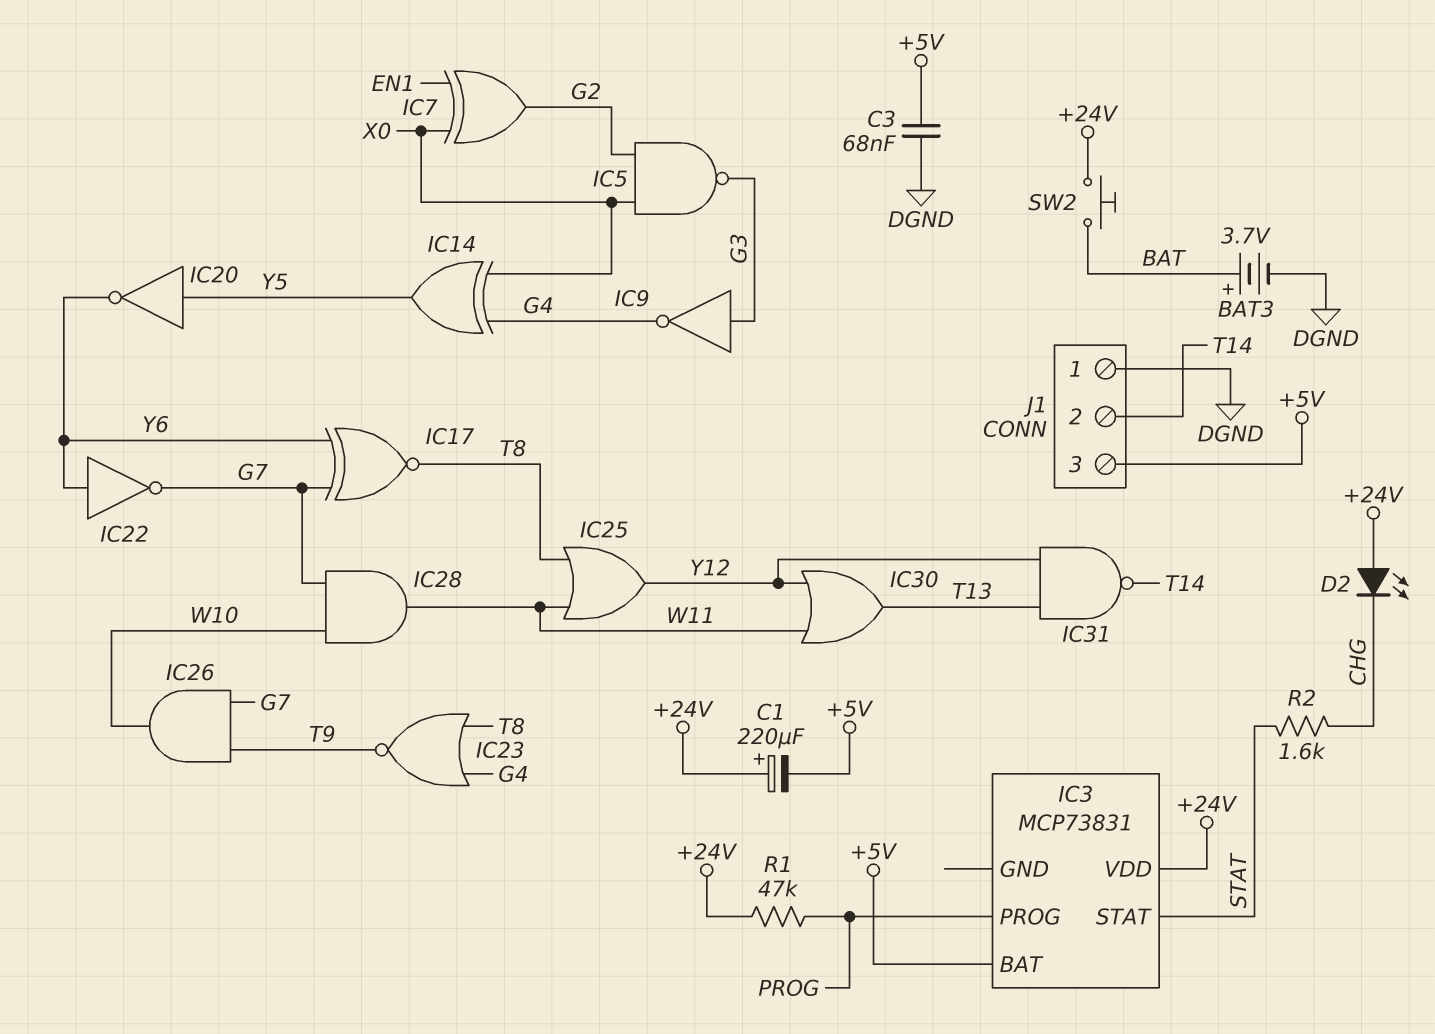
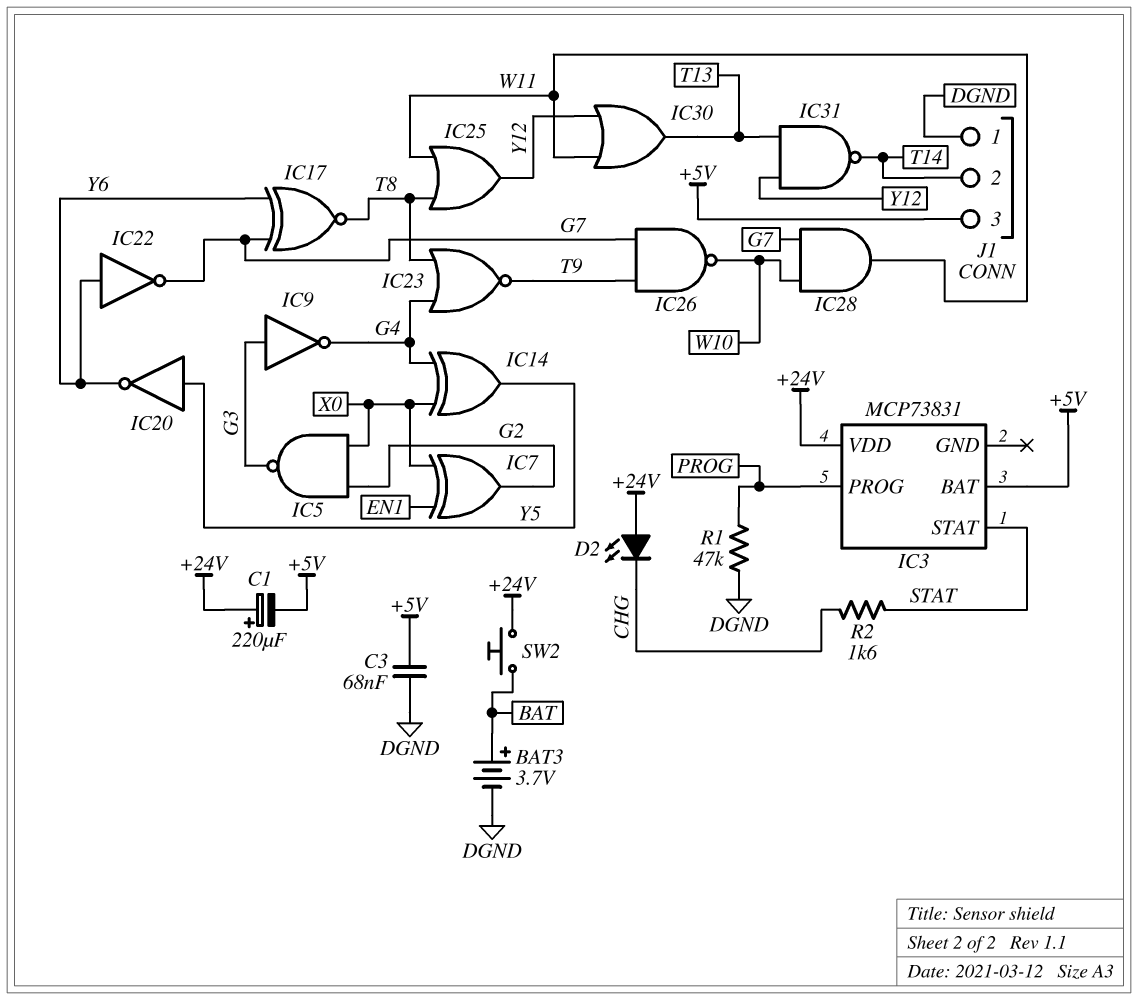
IC26: AND (in G7, in T9, out W10) -> NAND (in G7, in T9, out W10)
R1: 47k (+24V, PROG) -> 47k (DGND, PROG)

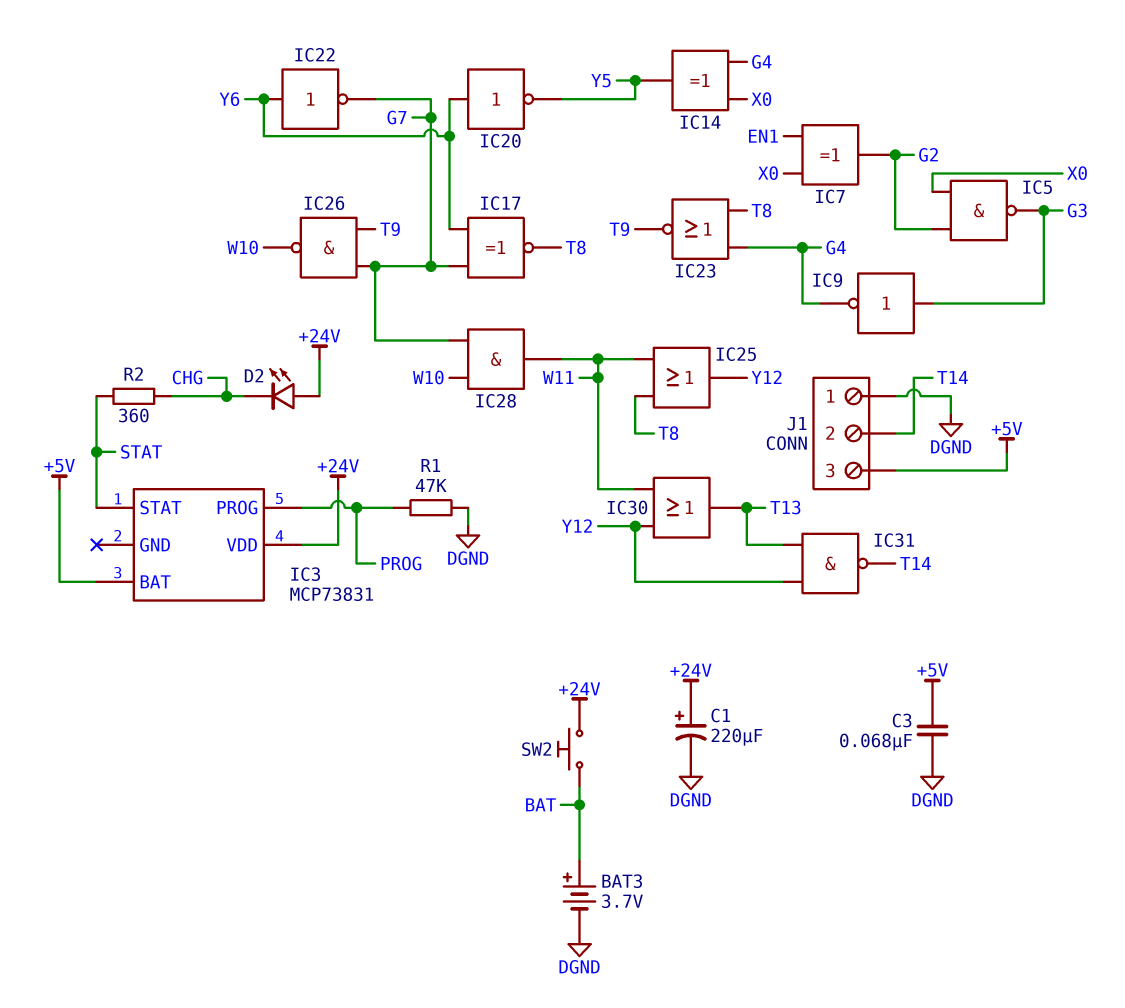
C1: 220uF (plus +24V, minus +5V) -> 220uF (plus +24V, minus DGND)
IC20: NOT (in Y5, out Y6) -> NOT (in Y6, out Y5)
R2: 1.6k (CHG, STAT) -> 360 (CHG, STAT)

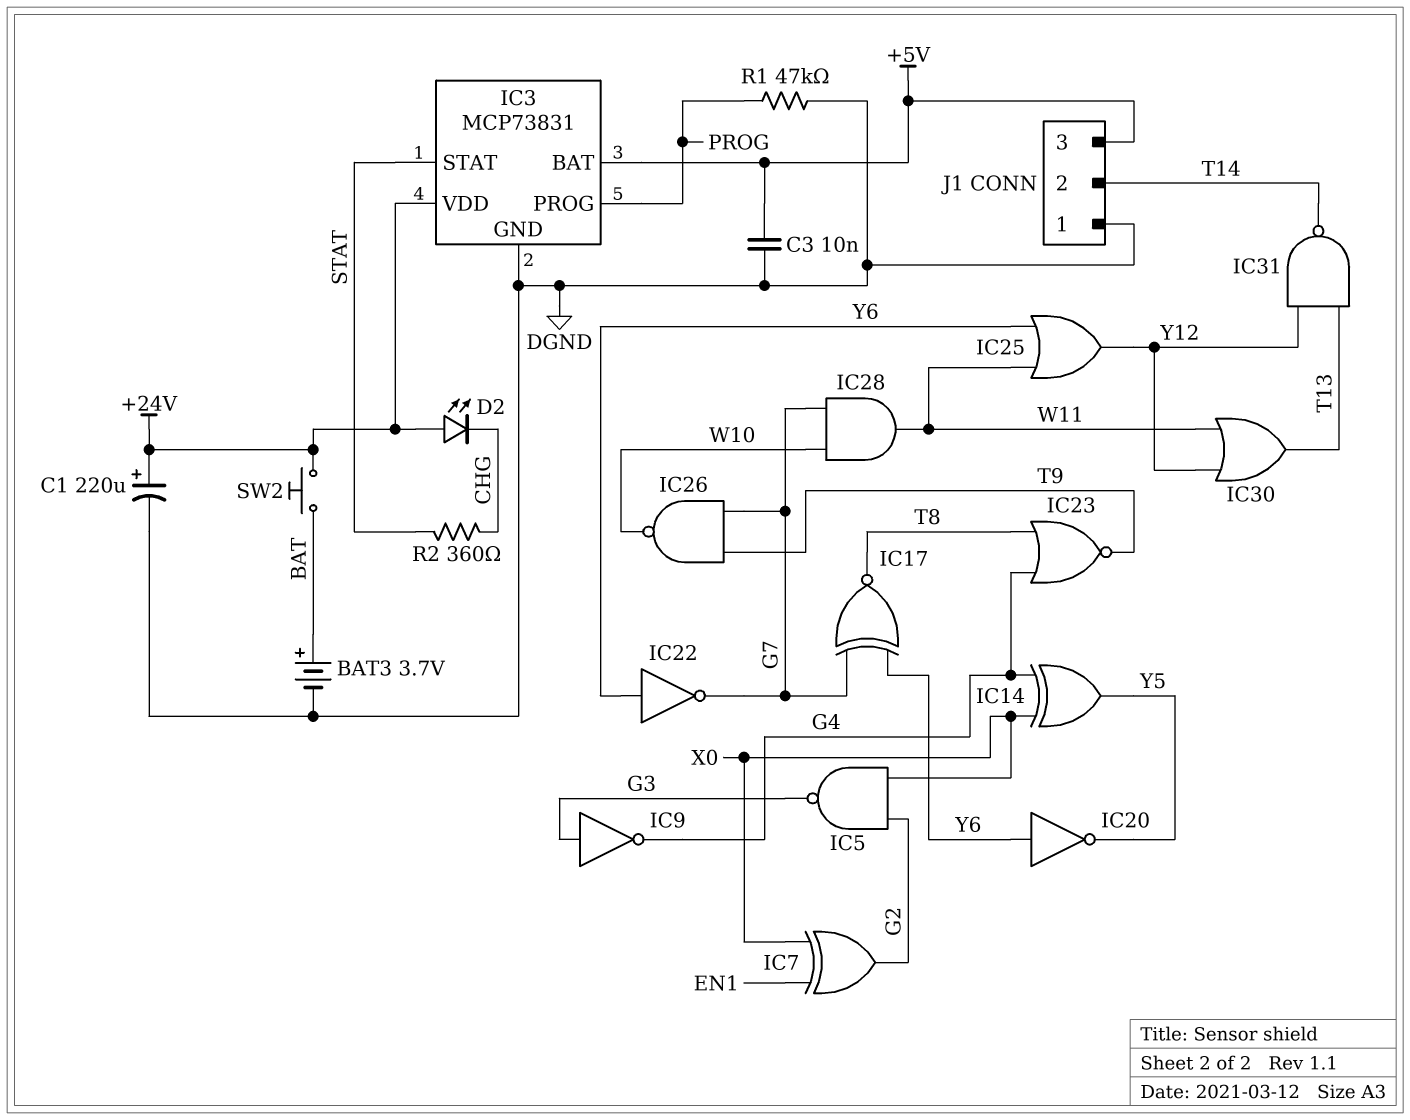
C3: 68nF (+5V, DGND) -> 10nF (+5V, DGND)
IC3 pin GND: none -> DGND
IC25: OR (in T8, in W11, out Y12) -> OR (in W11, in Y6, out Y12)

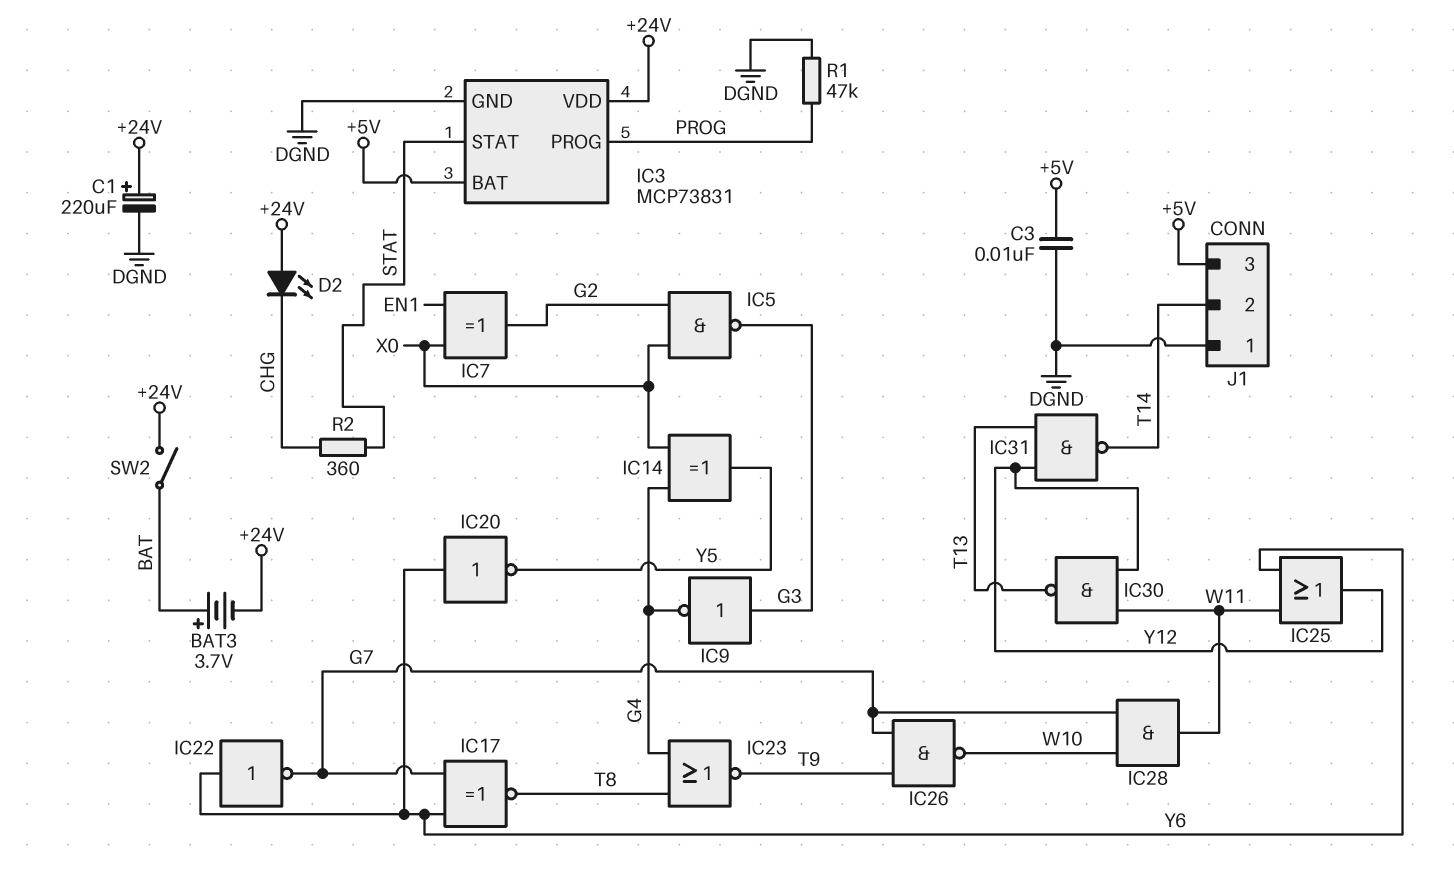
BAT3: 3.7V (plus BAT, minus DGND) -> 3.7V (plus BAT, minus +24V)
IC30: OR (in W11, in Y12, out T13) -> NAND (in W11, in Y12, out T13)
SW2: button (+24V, BAT) -> switch (+24V, BAT)

